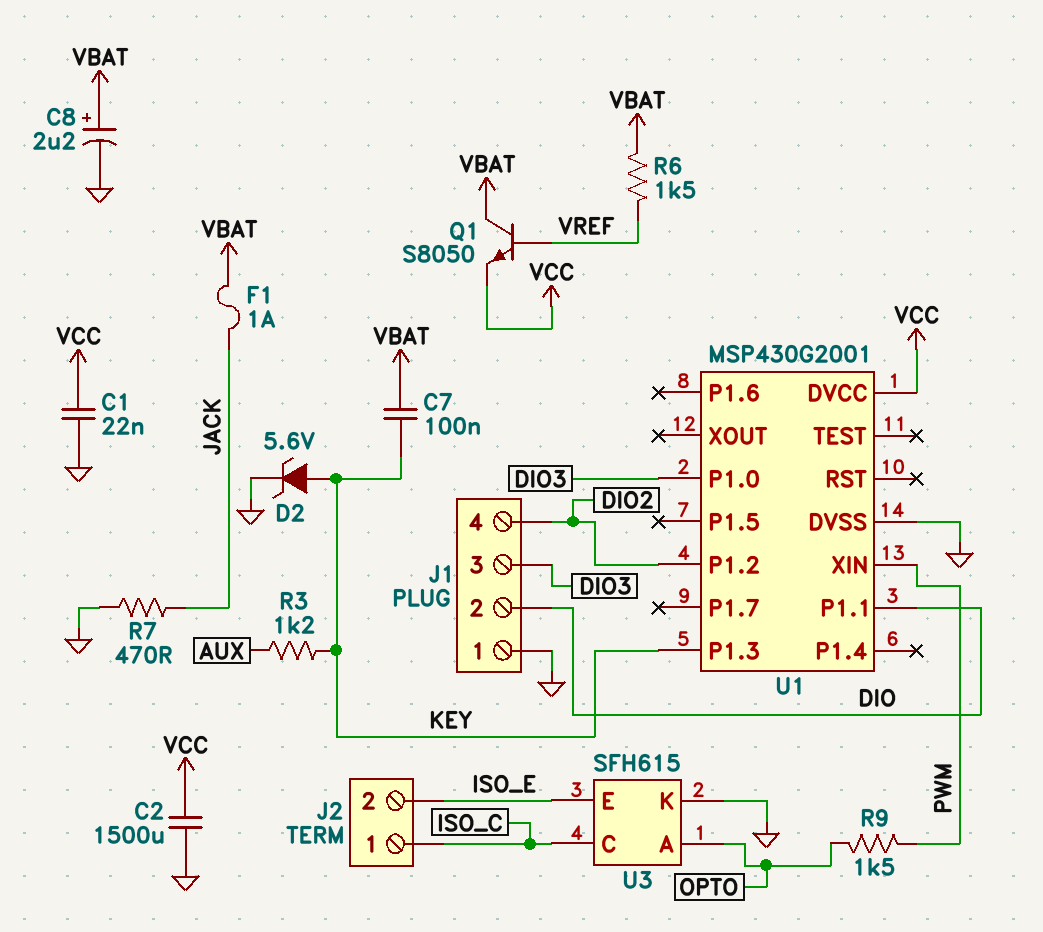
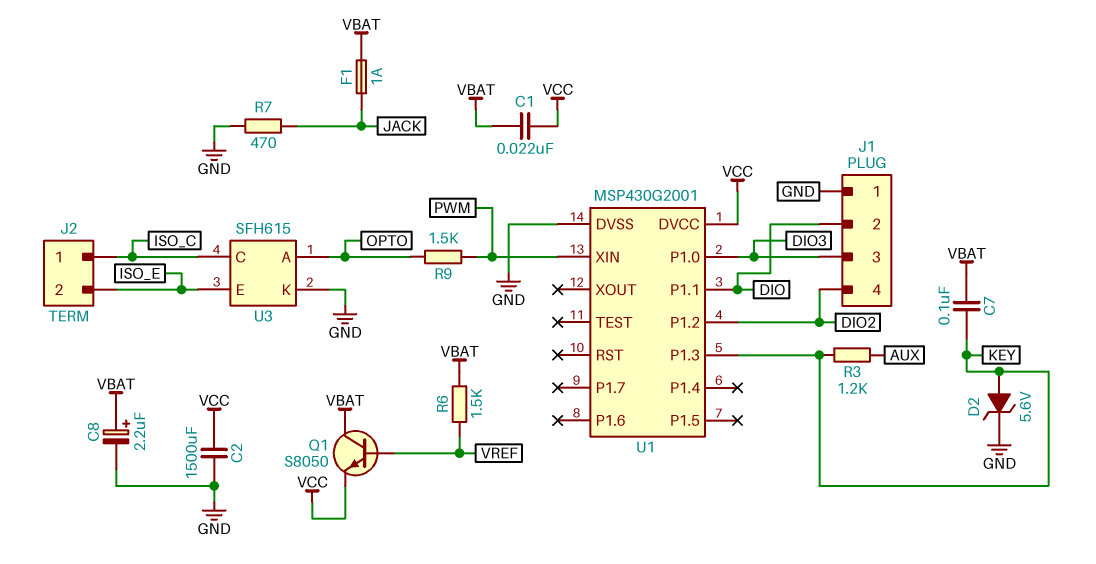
C1: 22nF (GND, VCC) -> 22nF (VBAT, VCC)

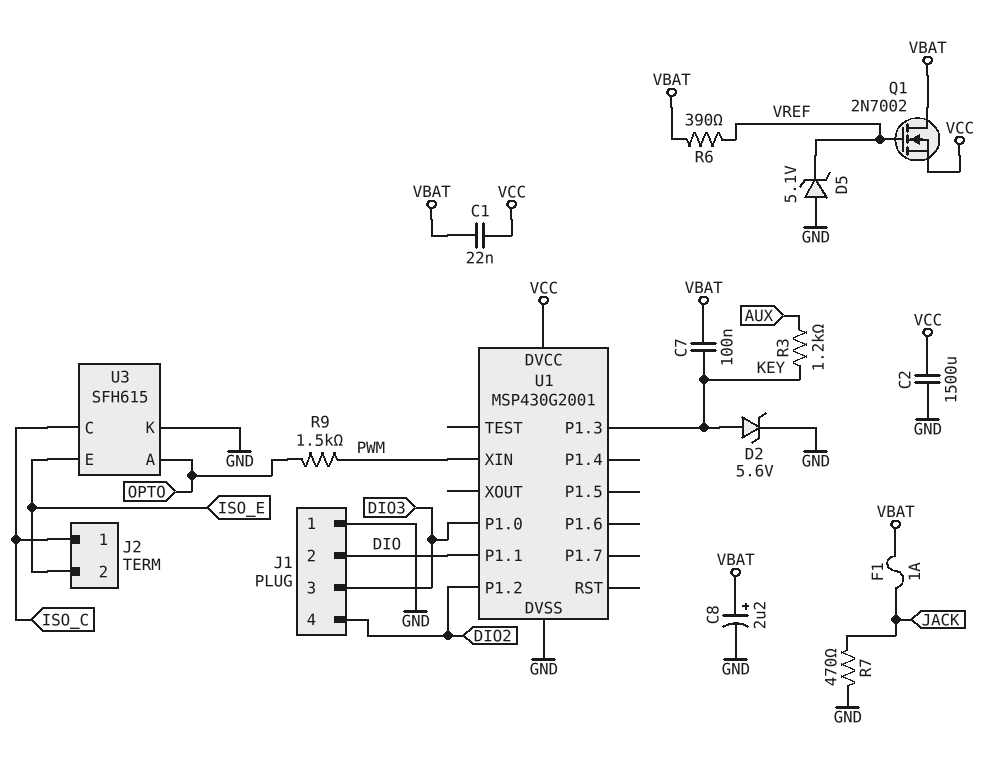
D5: none -> zener 5.1V (A GND, K VREF)
Q1: NPN S8050 (B VREF, C VBAT, E VCC) -> NMOS 2N7002 (G VREF, D VBAT, S VCC)
R6: 1.5k (VBAT, VREF) -> 390 (VBAT, VREF)

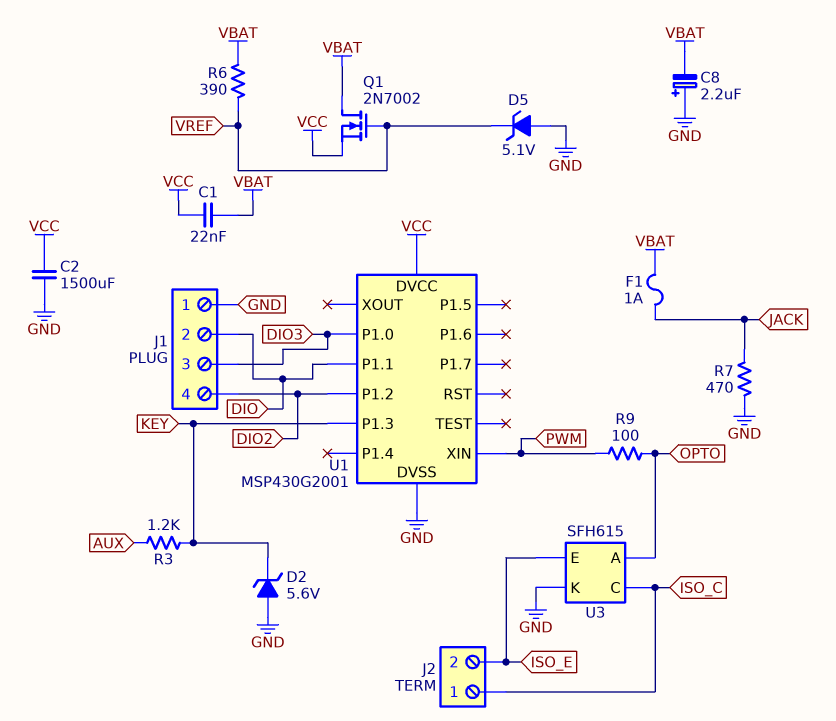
C7: 100nF (KEY, VBAT) -> none
C8: 2.2uF (plus VBAT, minus GND) -> 2.2uF (plus GND, minus VBAT)
D2: zener 5.6V (A KEY, K GND) -> zener 5.6V (A GND, K KEY)
R9: 1.5k (OPTO, PWM) -> 100 (OPTO, PWM)

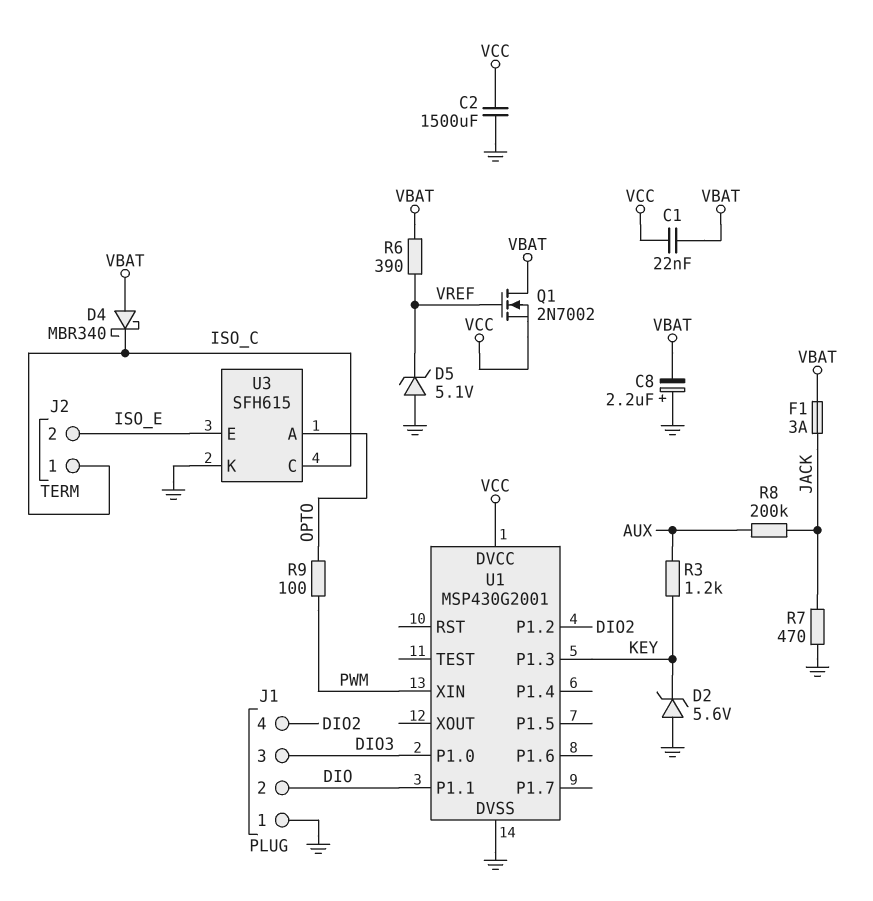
D4: none -> schottky MBR340 (A VBAT, K ISO_C)
F1: 1A (JACK, VBAT) -> 3A (JACK, VBAT)
R8: none -> 200k (AUX, JACK)

